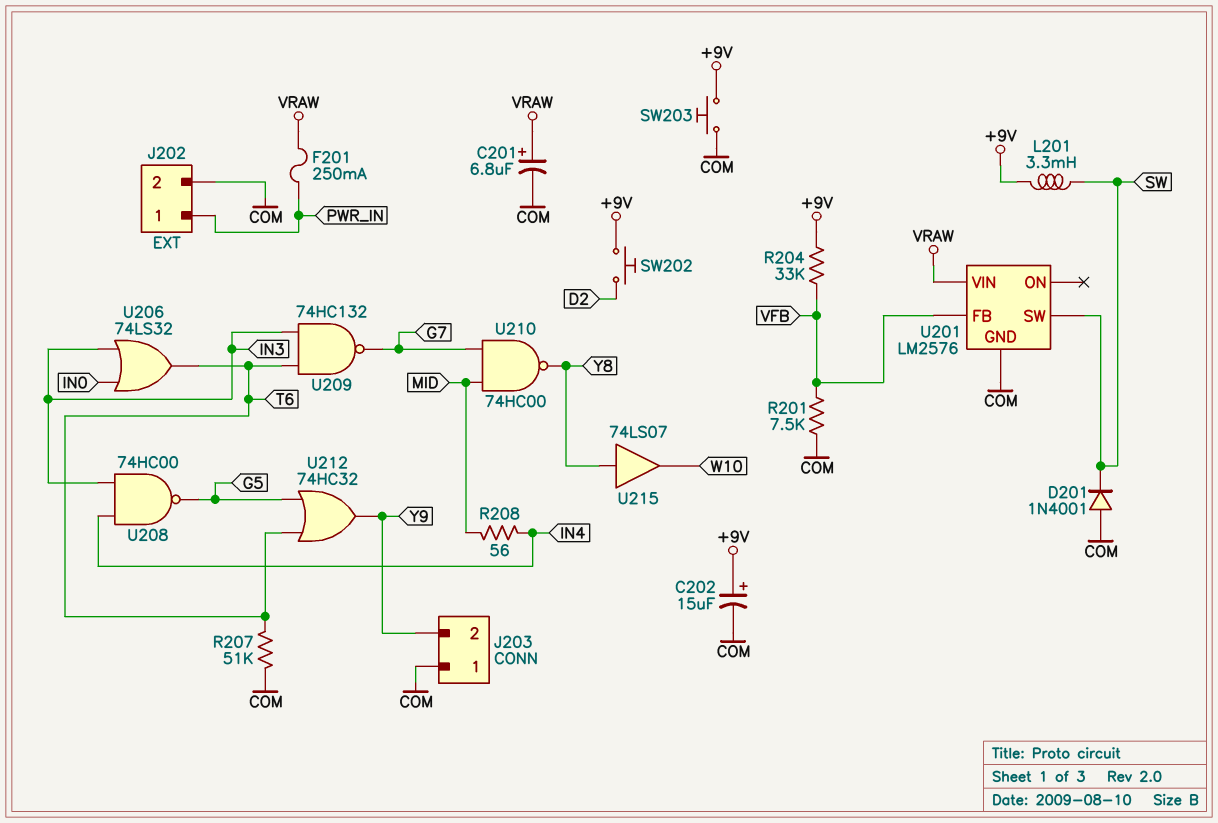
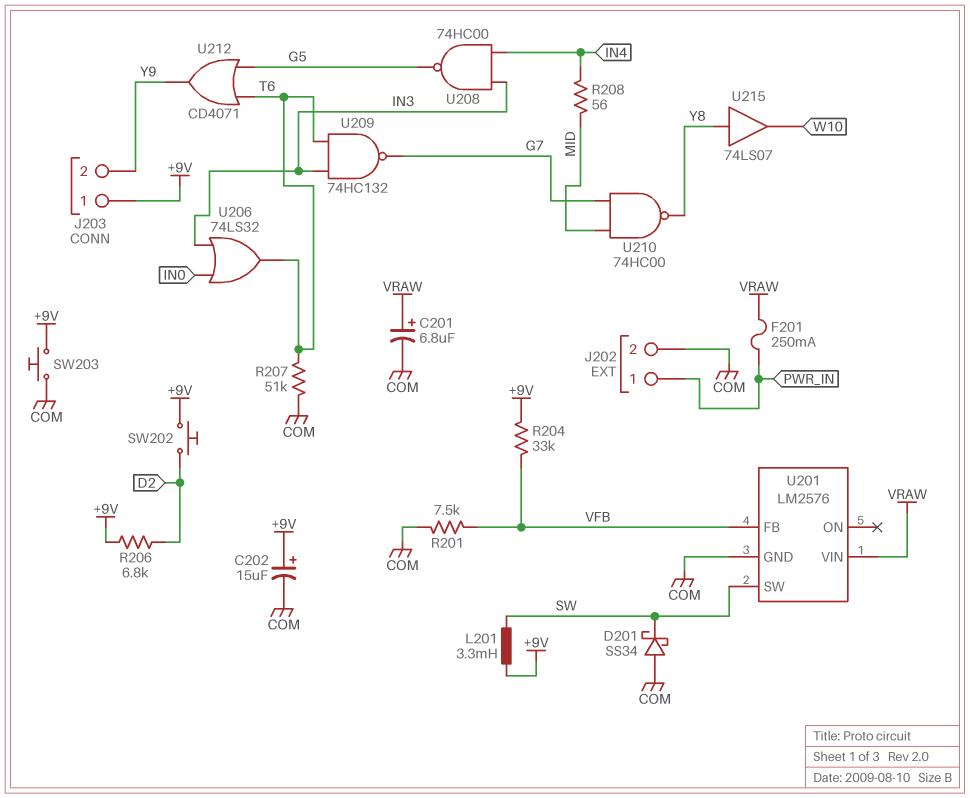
D201: diode 1N4001 (A COM, K SW) -> schottky SS34 (A COM, K SW)
J203 pin 1: COM -> +9V
R206: none -> 6.8k (+9V, D2)
U212: OR 74HC32 (in G5, in T6, out Y9) -> OR CD4071 (in G5, in T6, out Y9)

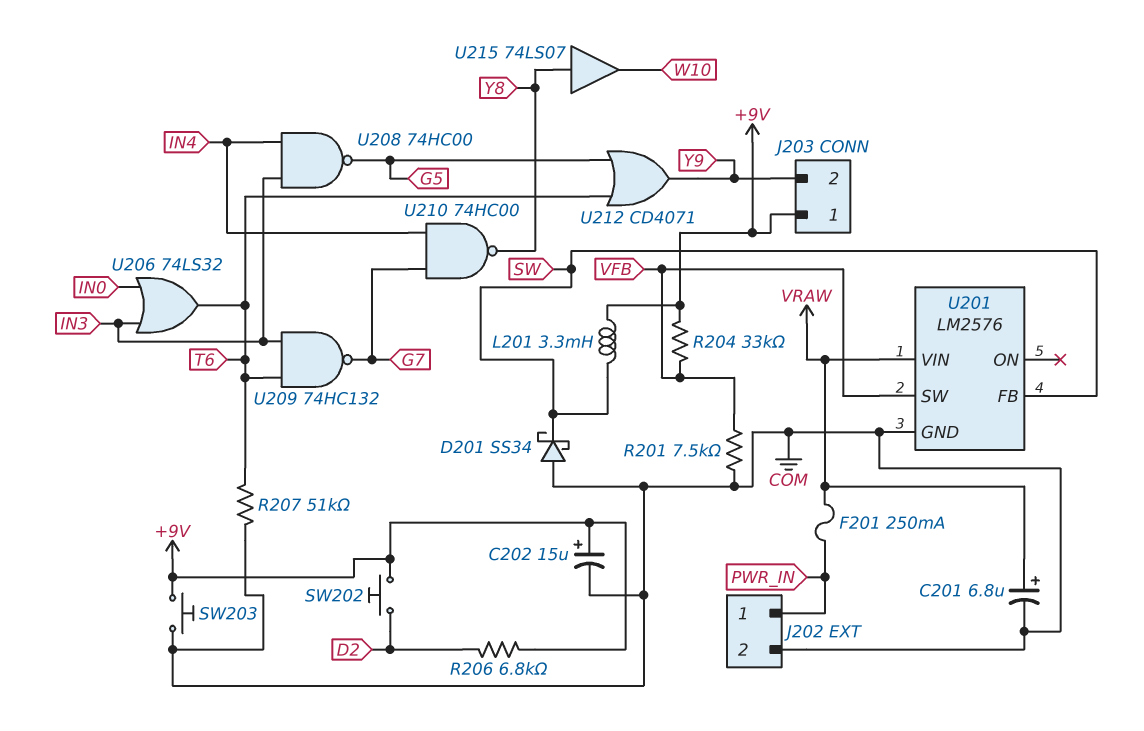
R208: 56 (IN4, MID) -> none
U201 pin FB: VFB -> SW
U201 pin SW: SW -> VFB
U210: NAND 74HC00 (in G7, in MID, out Y8) -> NAND 74HC00 (in G7, in IN4, out Y8)

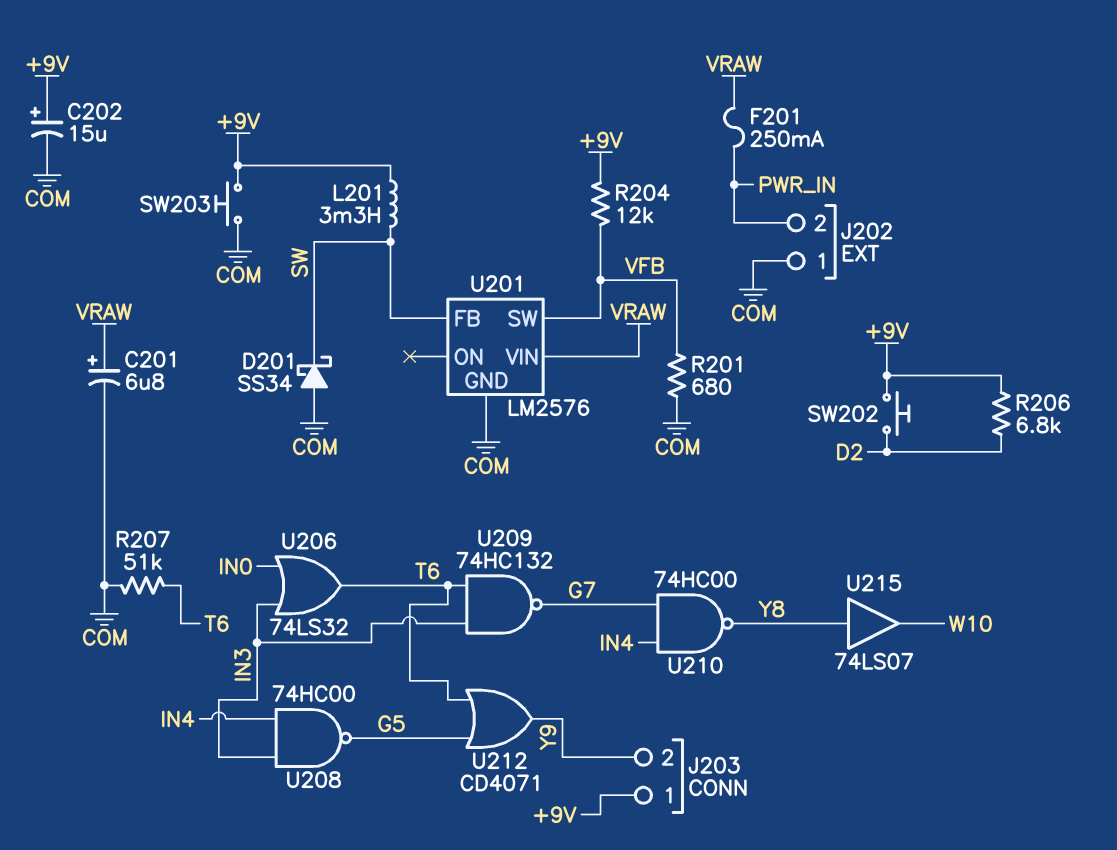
J202 pin 1: PWR_IN -> COM
J202 pin 2: COM -> PWR_IN
R201: 7.5k (COM, VFB) -> 680 (COM, VFB)
R204: 33k (+9V, VFB) -> 12k (+9V, VFB)

